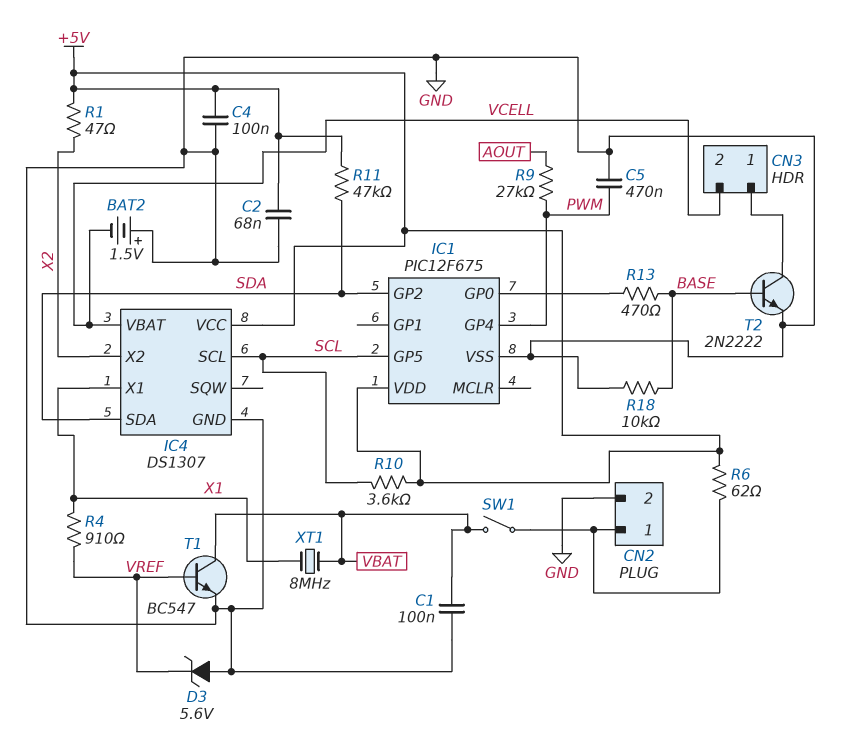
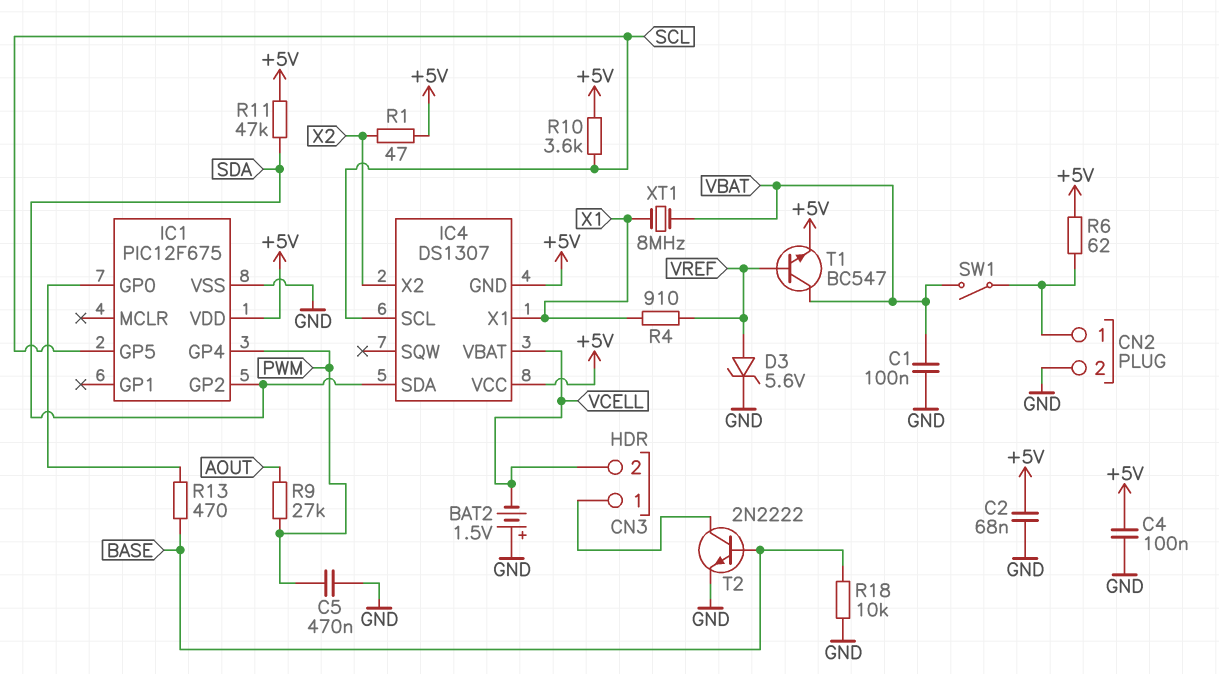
D3: zener 5.6V (A GND, K VREF) -> zener 5.6V (A VREF, K GND)
IC4 pin GND: GND -> +5V
T1: NPN BC547 (B VREF, C VBAT, E GND) -> NPN BC547 (B VREF, C VBAT, E +5V)

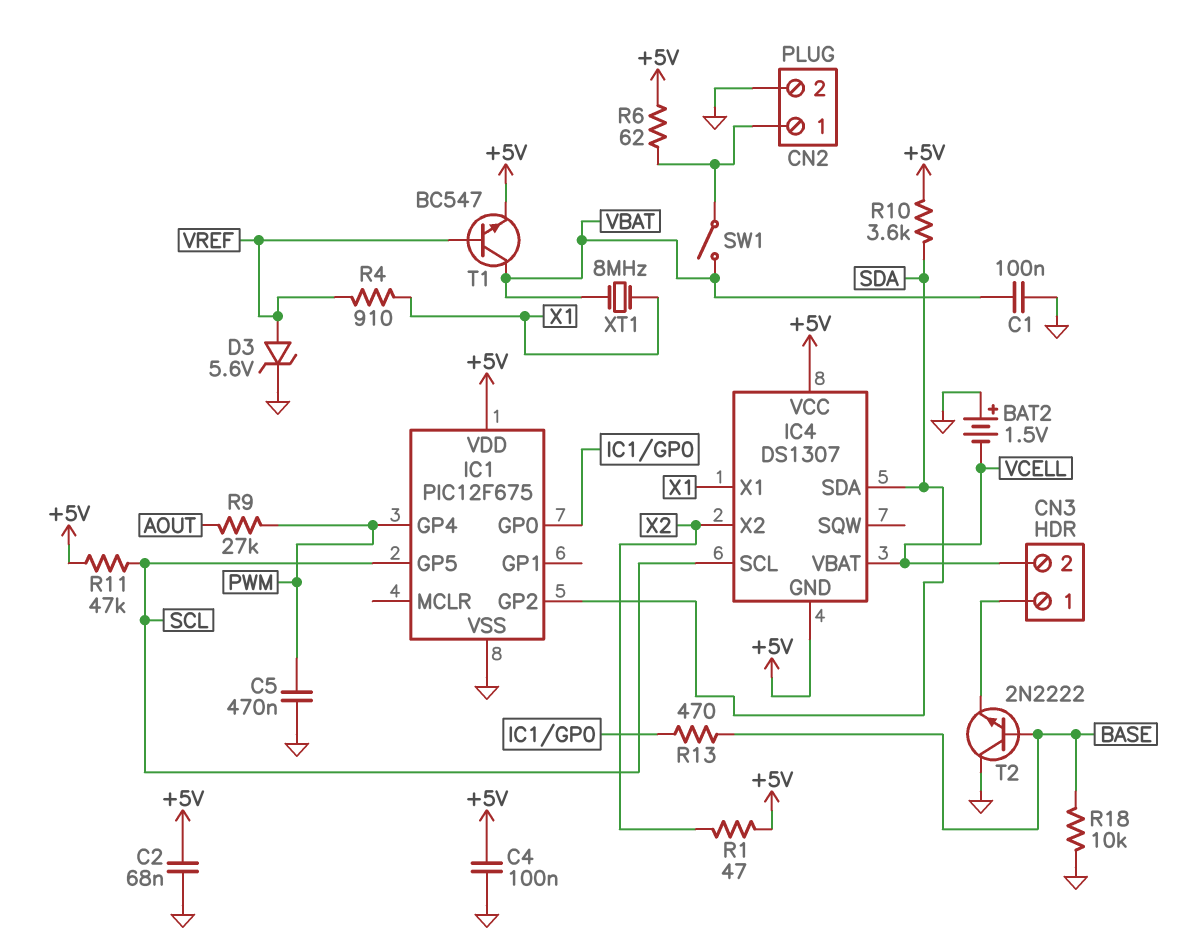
R10: 3.6k (+5V, SCL) -> 3.6k (+5V, SDA)
R11: 47k (+5V, SDA) -> 47k (+5V, SCL)
T2: NPN 2N2222 (B BASE, C CN3/1, E GND) -> NPN 2N2222 (B BASE, C GND, E CN3/1)

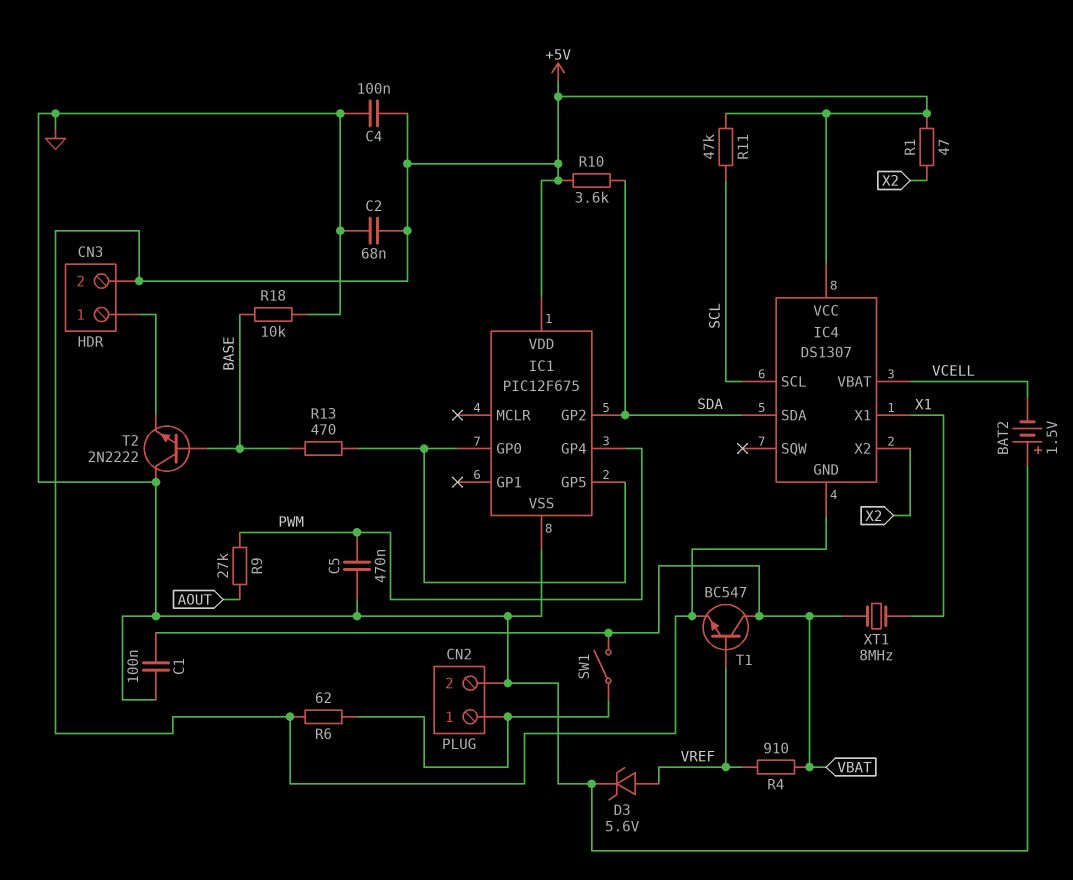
CN3 pin 2: VCELL -> +5V
IC1 pin GP5: SCL -> IC1/GP0
R4: 910 (VREF, X1) -> 910 (VBAT, VREF)

